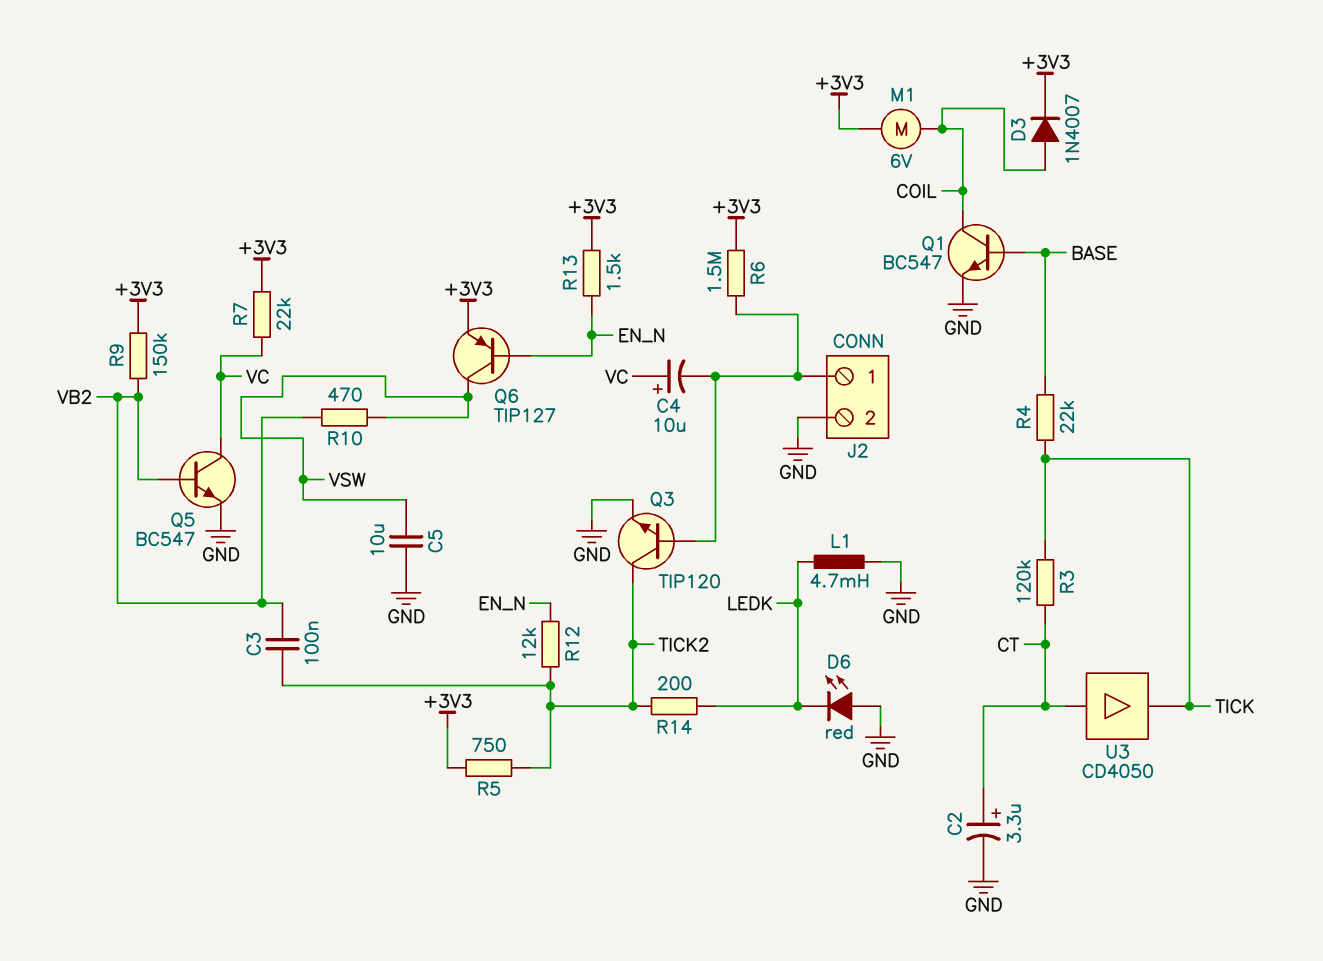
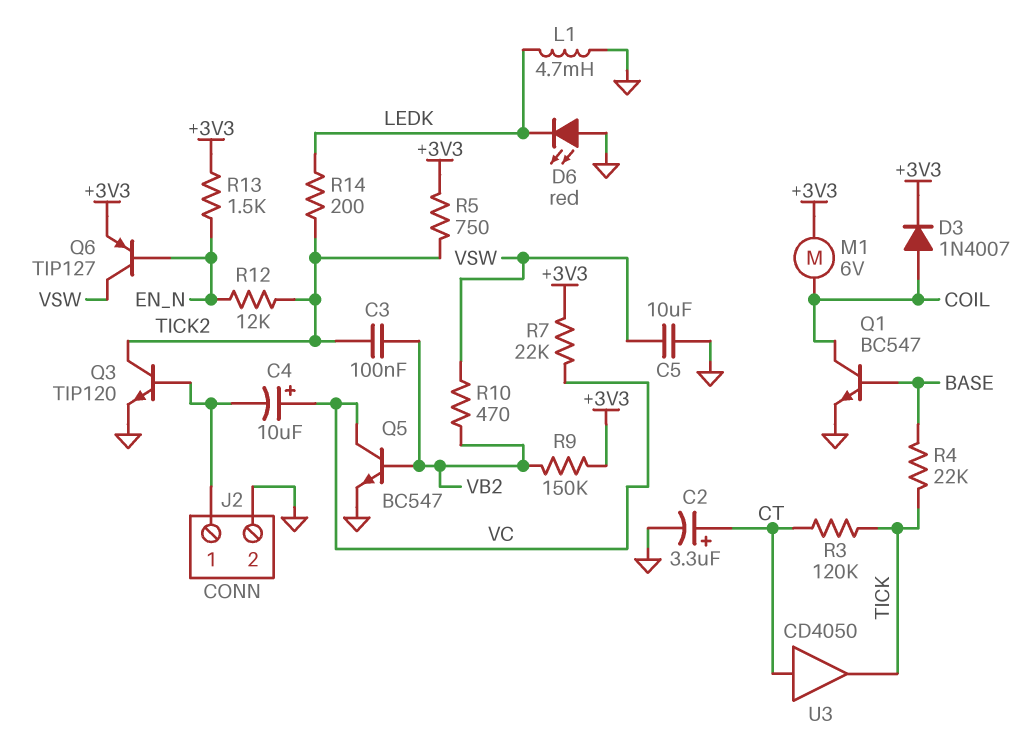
R6: 1.5M (+3V3, J2/1) -> none

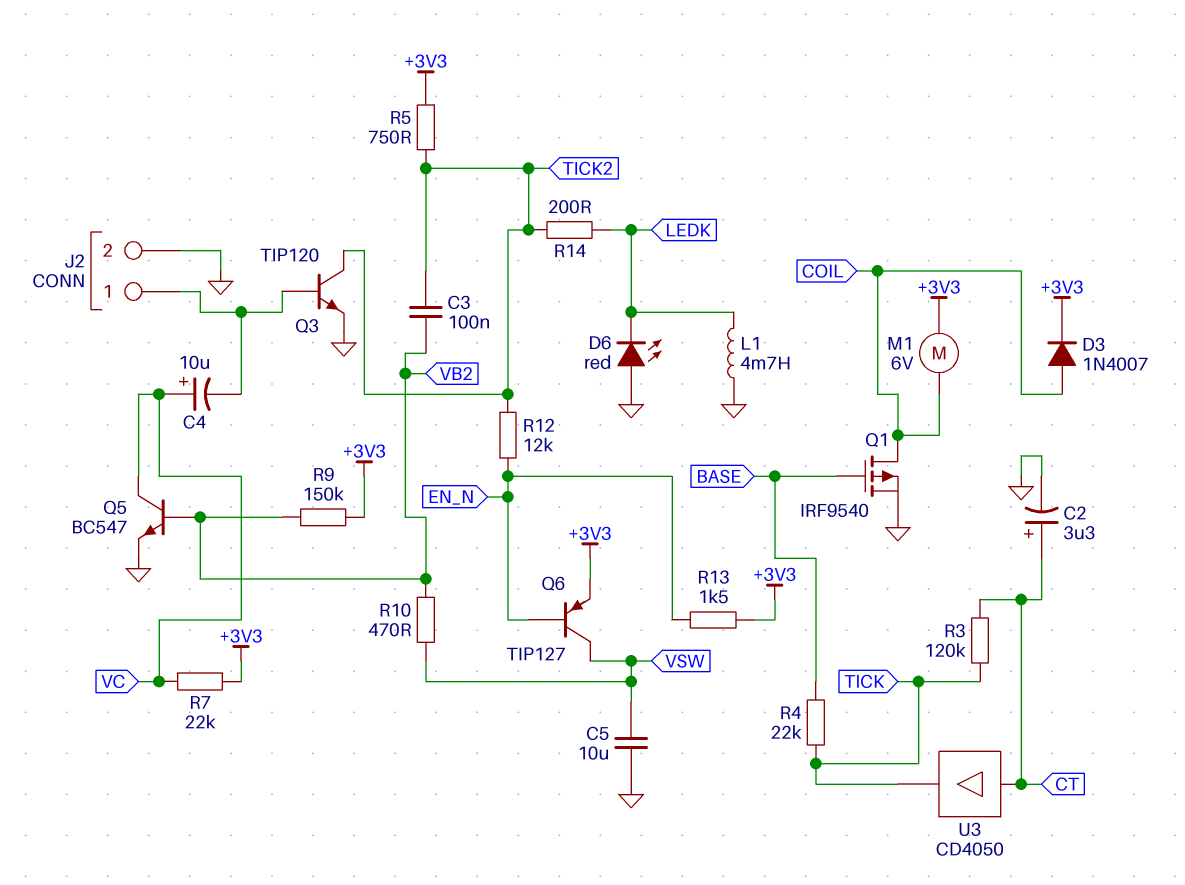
Q1: NPN BC547 (B BASE, C COIL, E GND) -> PMOS IRF9540 (G BASE, D COIL, S GND)

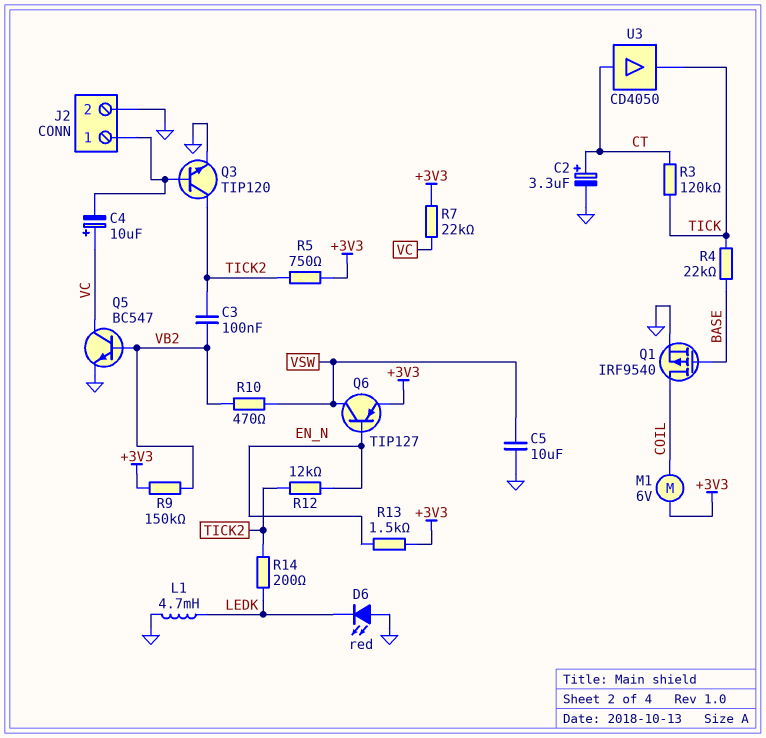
D3: diode 1N4007 (A COIL, K +3V3) -> none

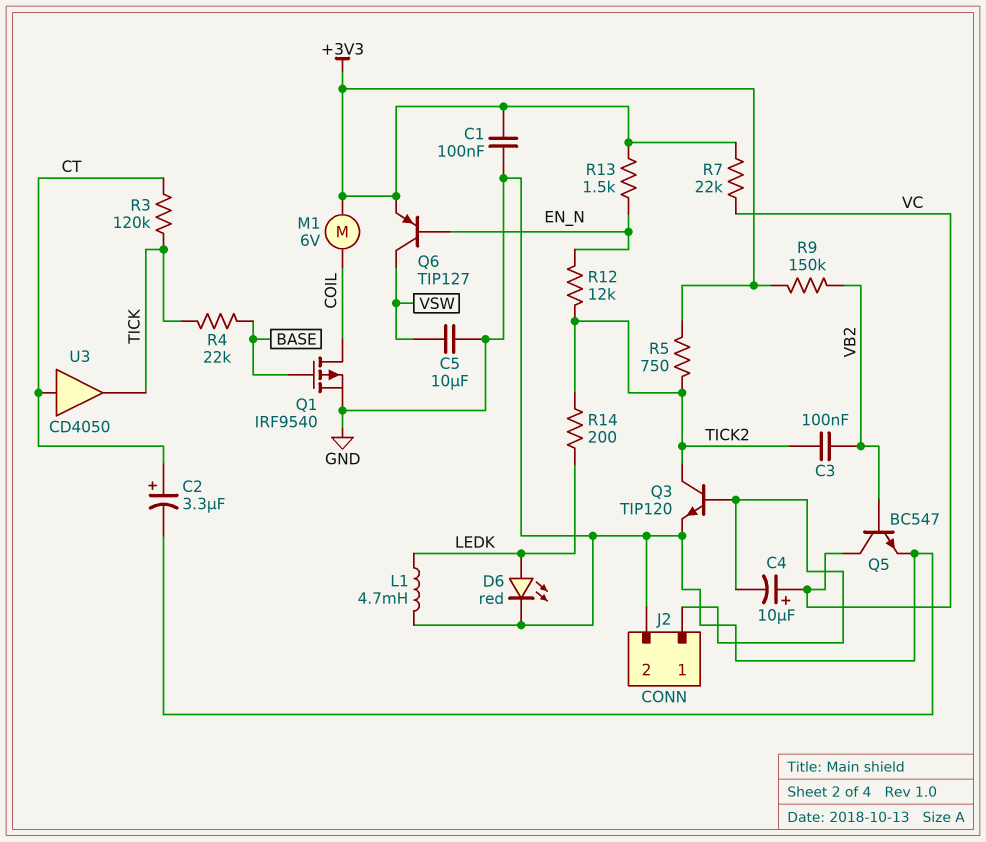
C1: none -> 100nF (+3V3, GND)
D6: LED red (A GND, K LEDK) -> LED red (A LEDK, K GND)
R10: 470 (VB2, VSW) -> none

